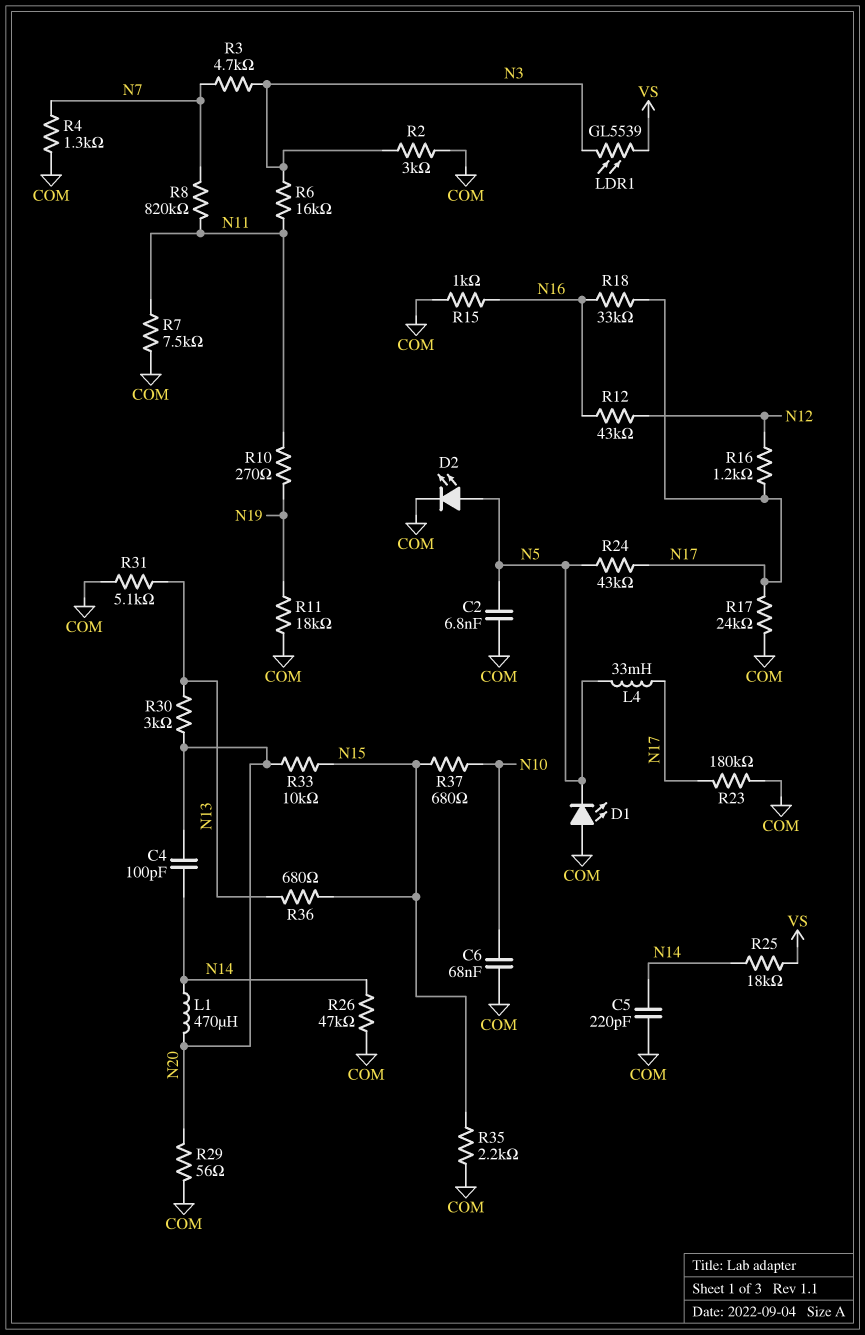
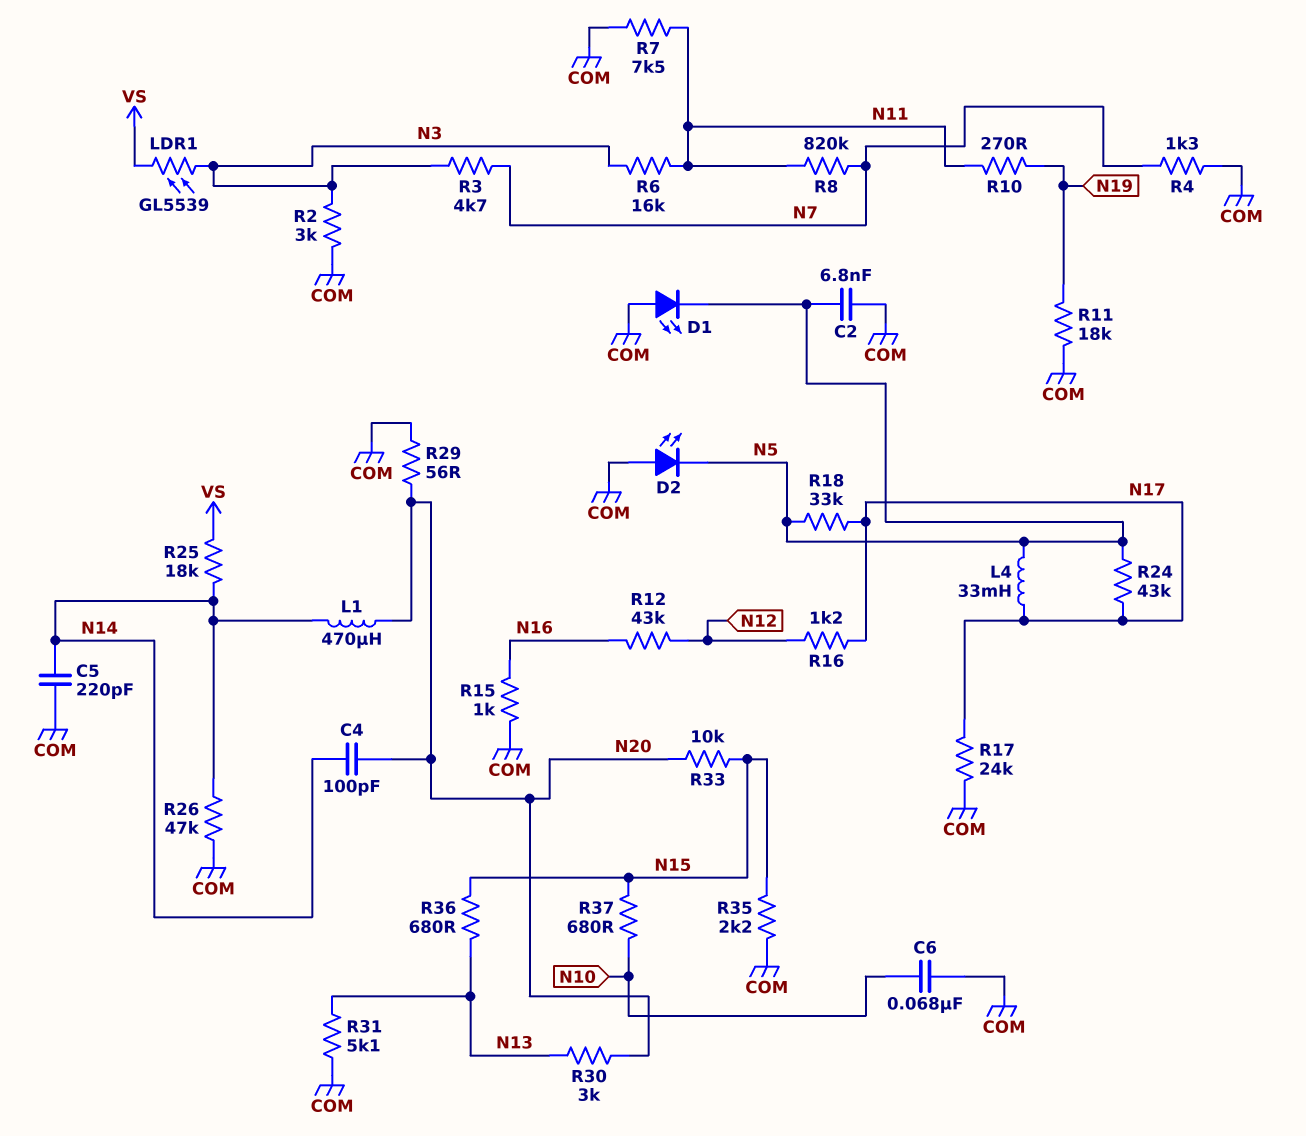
D2: LED (A N5, K COM) -> LED (A COM, K N5)
R18: 33k (N16, N17) -> 33k (N5, N17)
R23: 180k (COM, N17) -> none

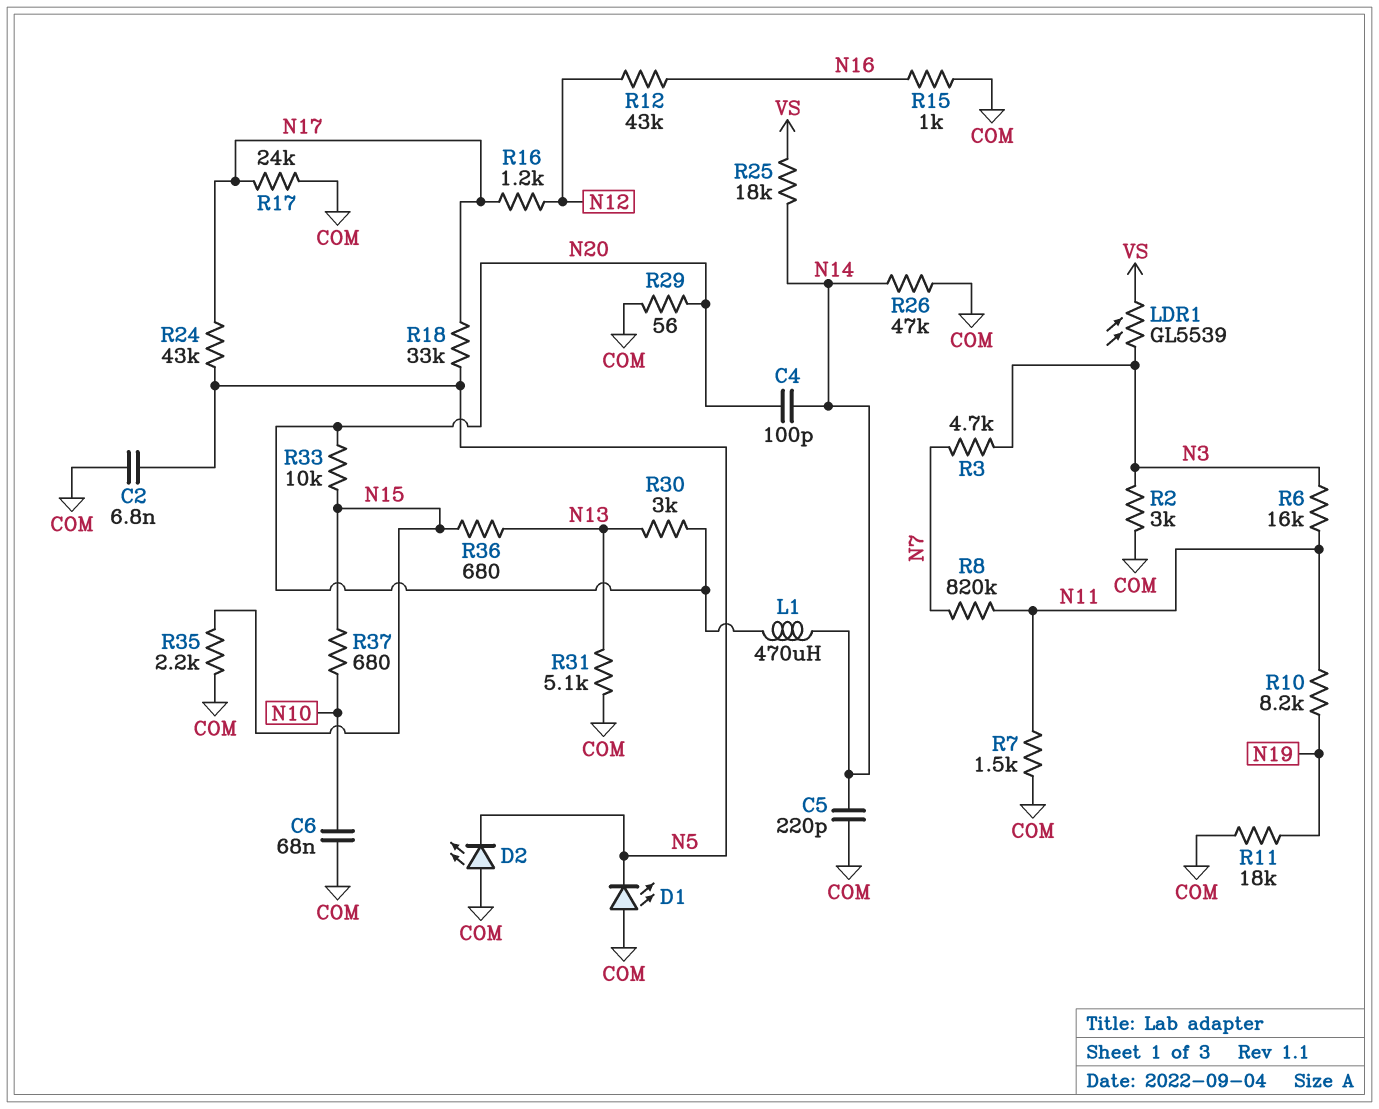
L4: 33mH (N5, N17) -> none
R4: 1.3k (COM, N7) -> none
R7: 7.5k (COM, N11) -> 1.5k (COM, N11)
R10: 270 (N11, N19) -> 8.2k (N11, N19)

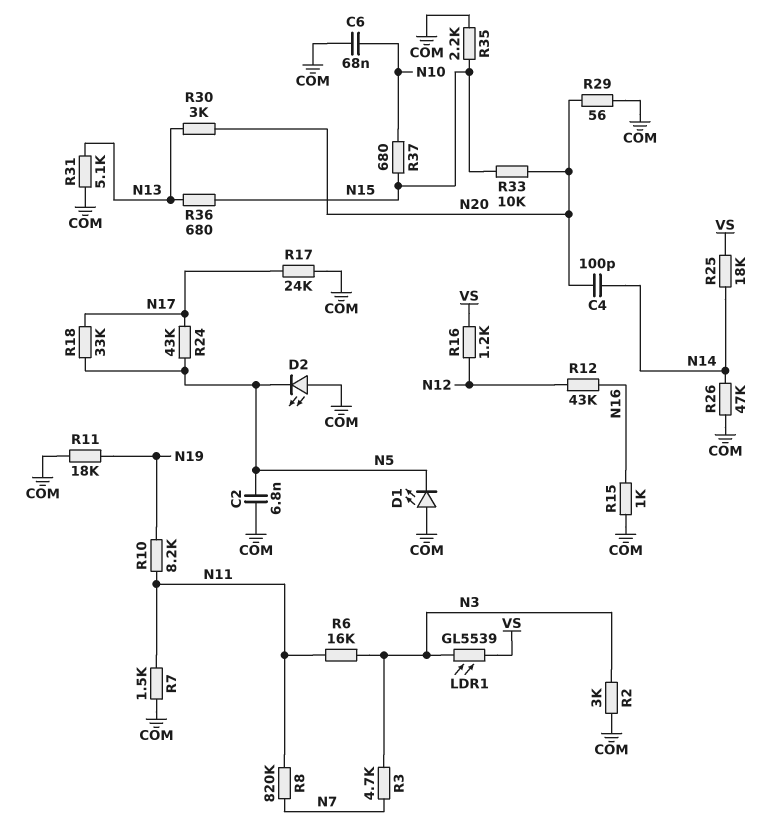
C5: 220pF (COM, N14) -> none
L1: 470uH (N14, N20) -> none
R16: 1.2k (N12, N17) -> 1.2k (N12, VS)

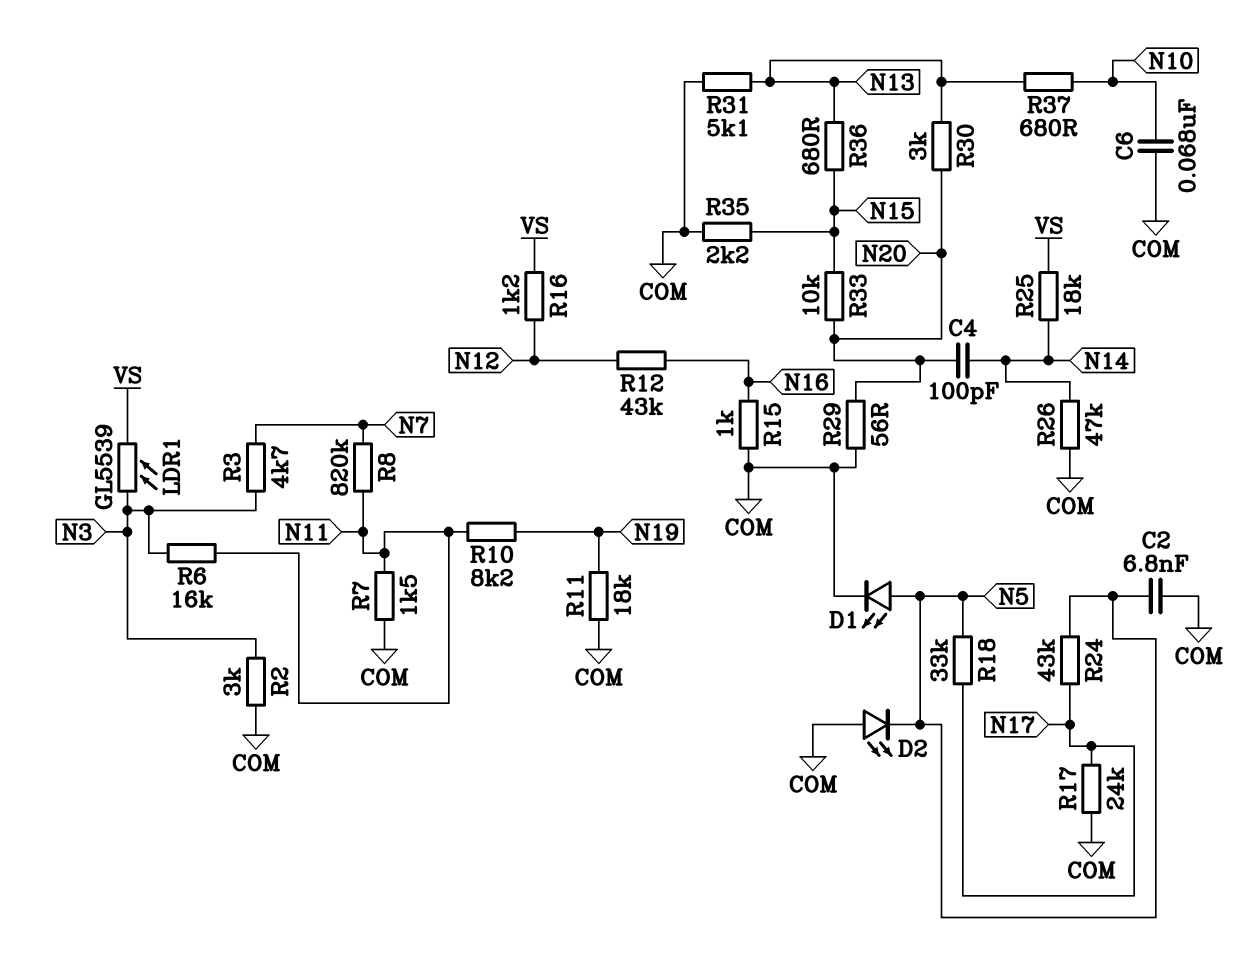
D1: LED (A COM, K N5) -> LED (A N5, K COM)
R37: 680 (N10, N15) -> 680 (N10, N13)

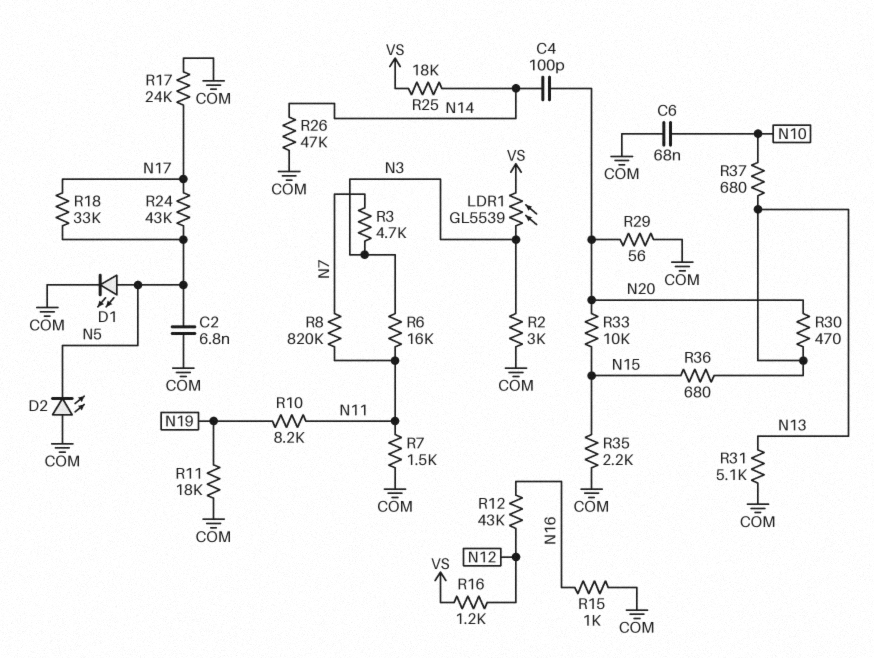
R30: 3k (N13, N20) -> 470 (N13, N20)

